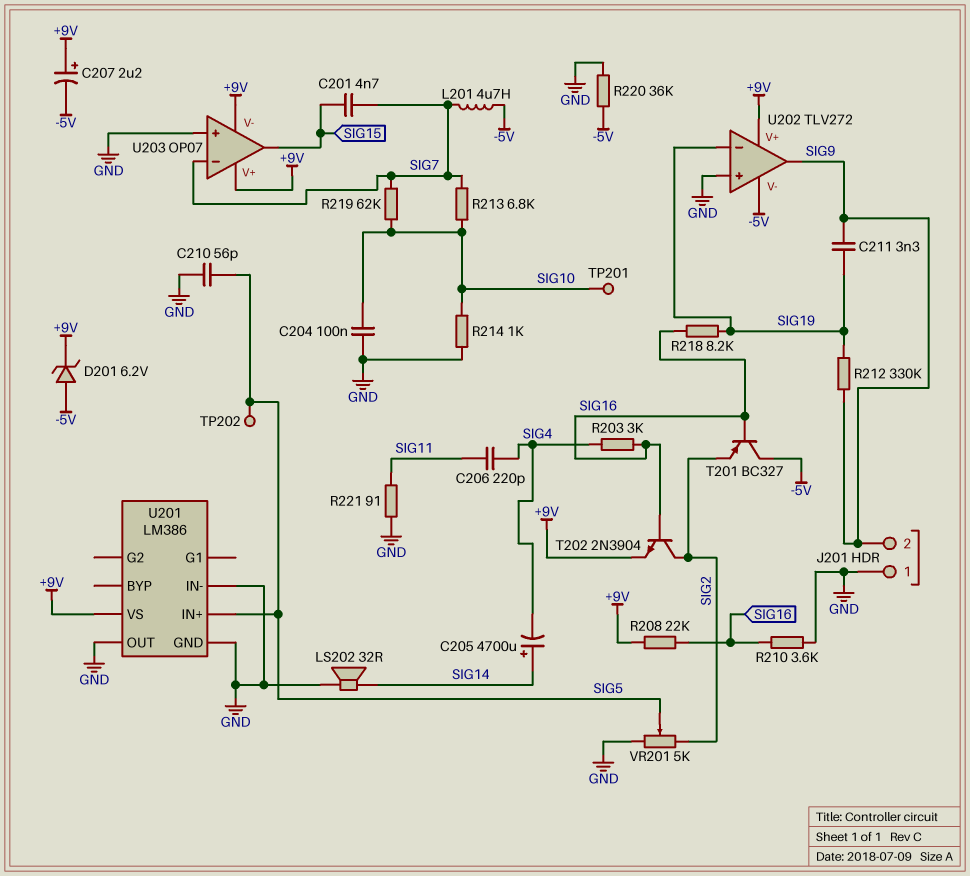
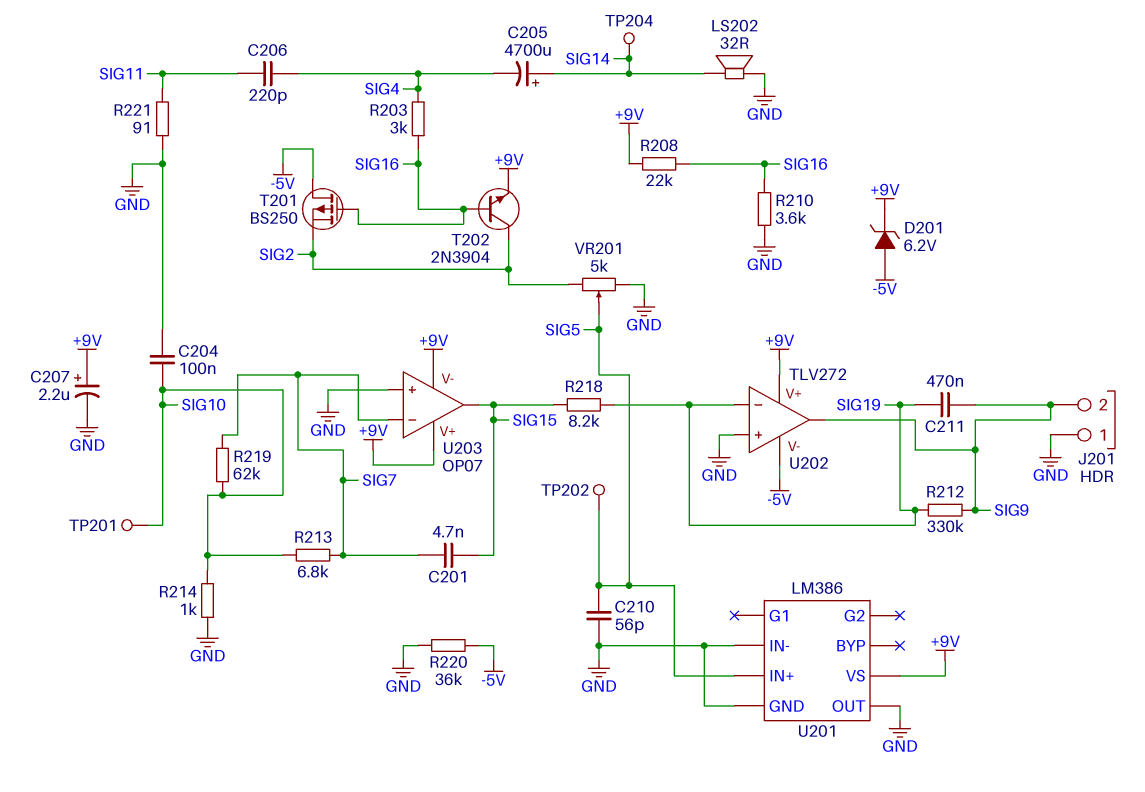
C207: 2.2uF (plus +9V, minus -5V) -> 2.2uF (plus +9V, minus GND)
C211: 3.3nF (SIG9, SIG19) -> 470nF (SIG9, SIG19)
L201: 4.7uH (-5V, SIG7) -> none
R218: 8.2k (SIG16, SIG19) -> 8.2k (SIG15, SIG19)
T201: PNP BC327 (B SIG16, C -5V, E SIG2) -> PMOS BS250 (G SIG16, D -5V, S SIG2)
TP204: none -> test point (SIG14)

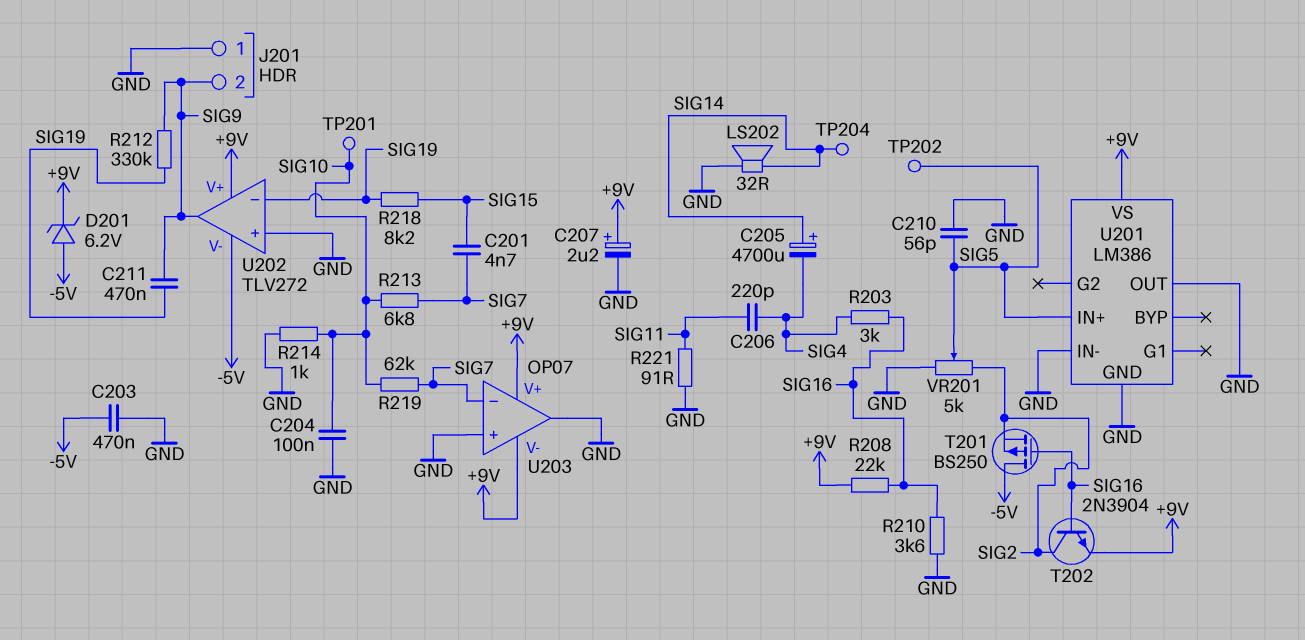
C203: none -> 470nF (-5V, GND)
R220: 36k (-5V, GND) -> none
U203 pin out: SIG15 -> GND

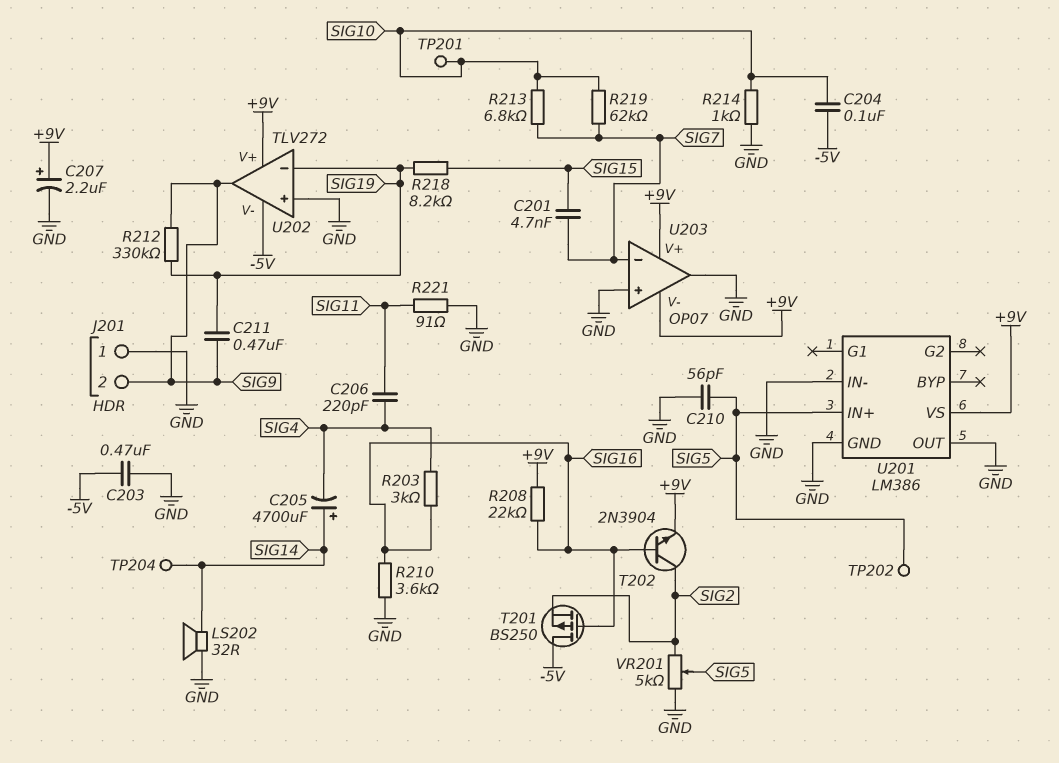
C204: 100nF (GND, SIG10) -> 100nF (-5V, SIG10)
D201: zener 6.2V (A -5V, K +9V) -> none

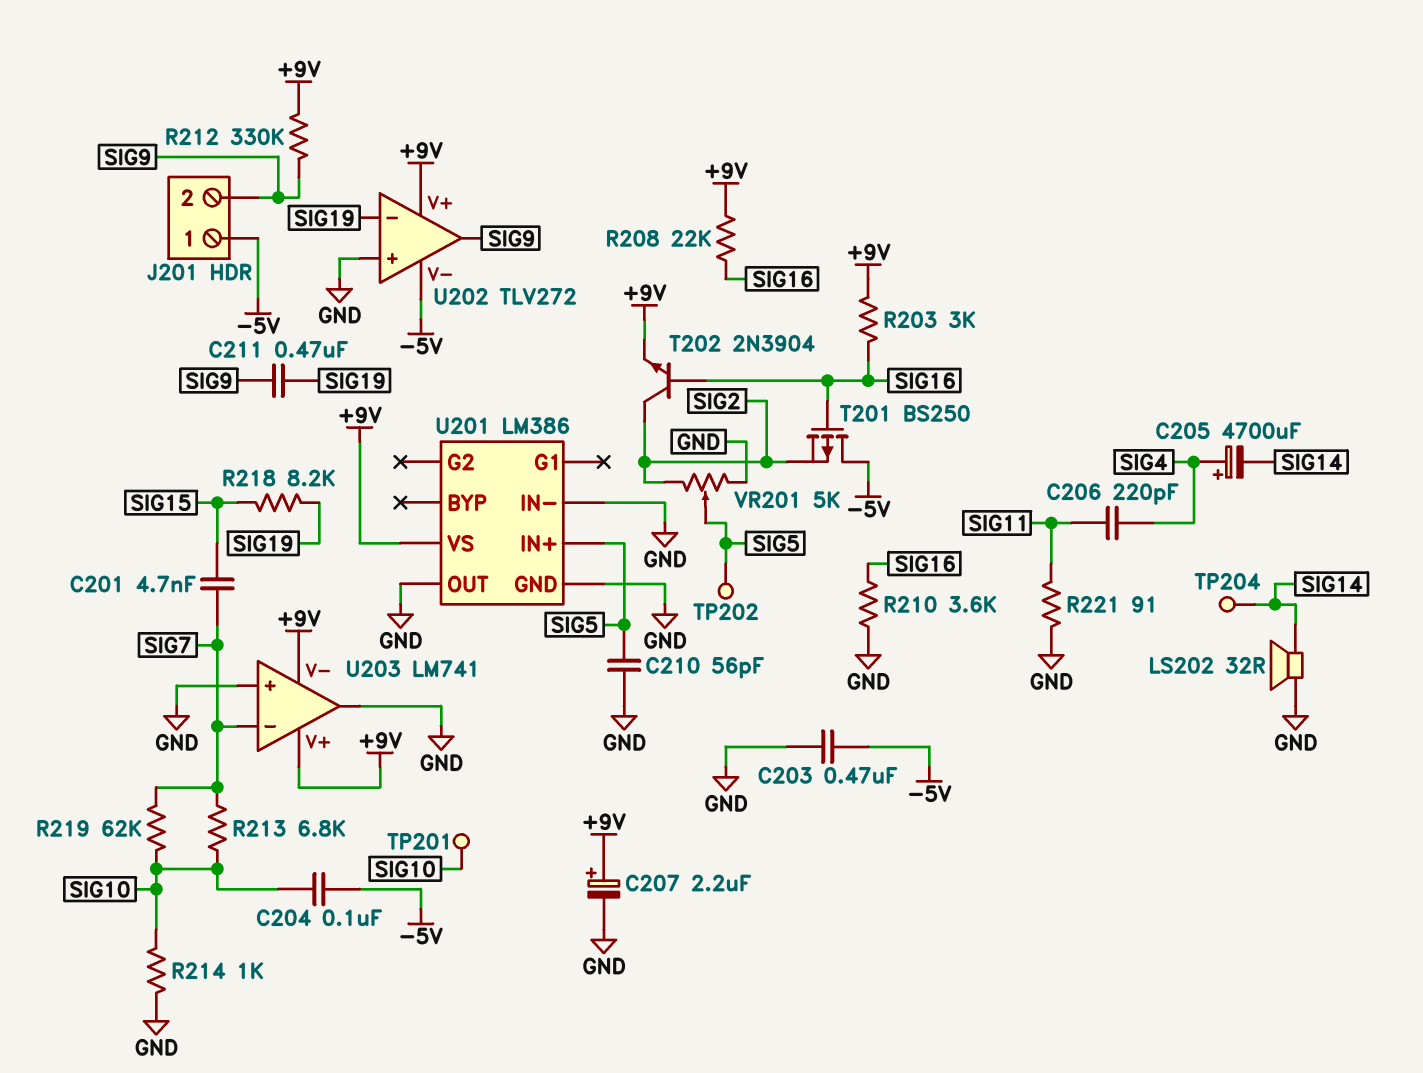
C205: 4700uF (plus SIG14, minus SIG4) -> 4700uF (plus SIG4, minus SIG14)
J201 pin 1: GND -> -5V
R203: 3k (SIG4, SIG16) -> 3k (+9V, SIG16)
R212: 330k (SIG9, SIG19) -> 330k (+9V, SIG9)
U203: OP07 -> LM741

